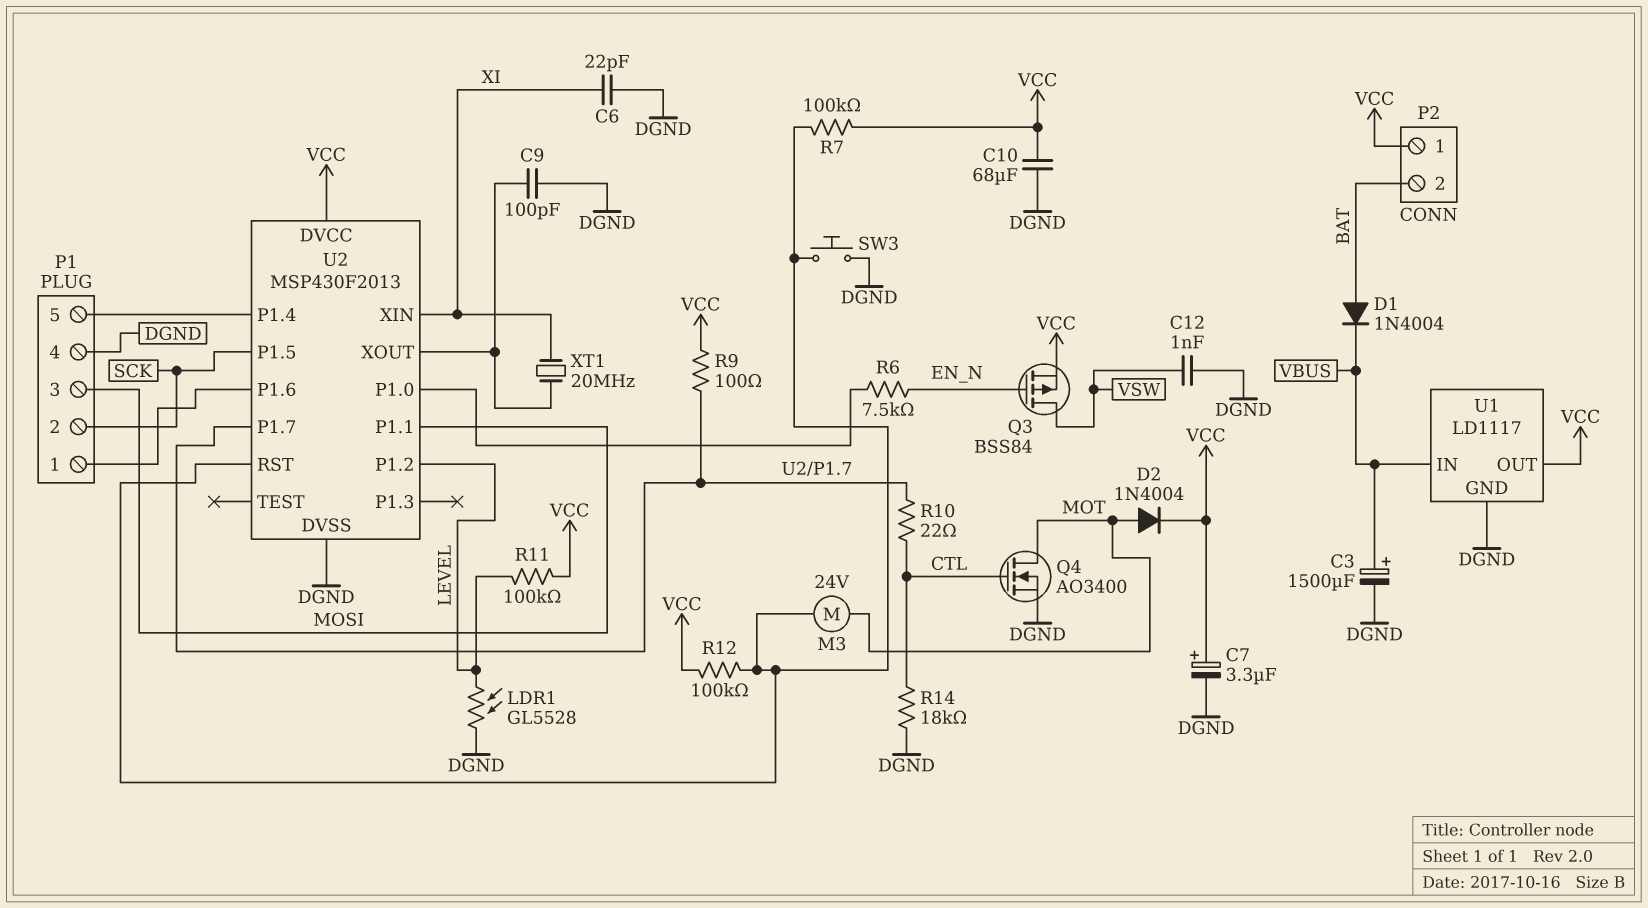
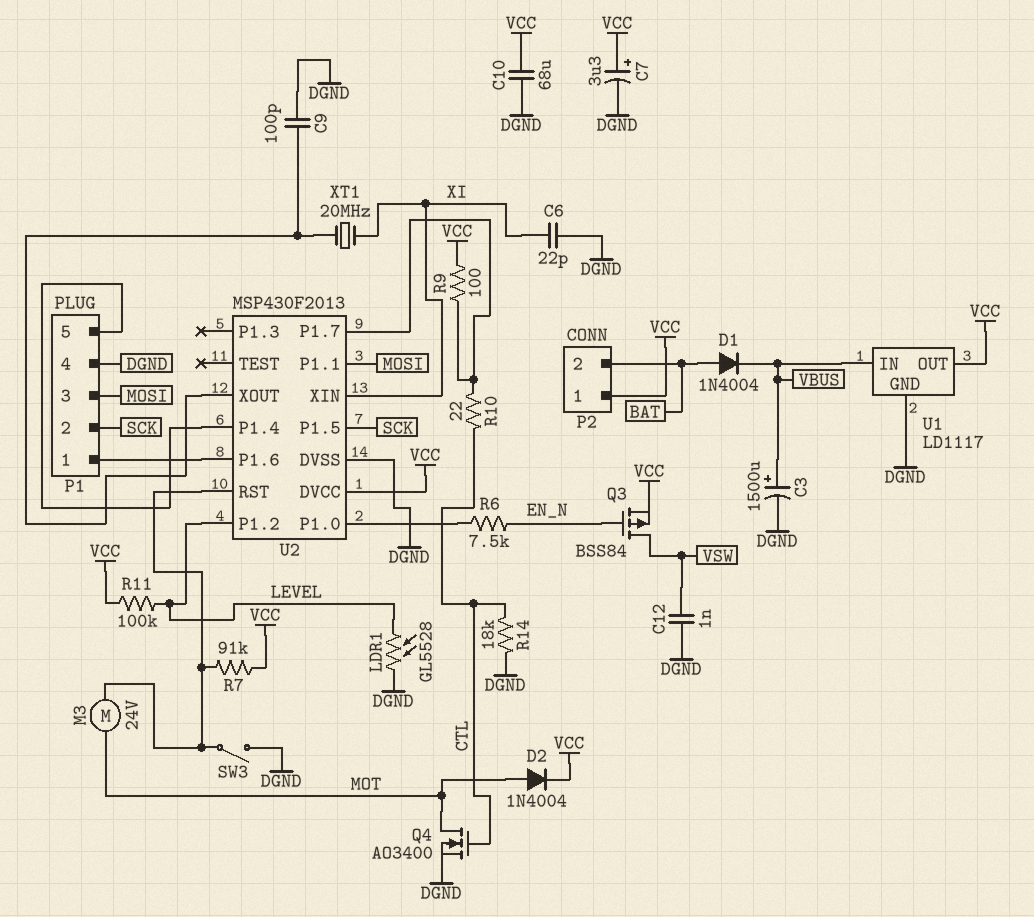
R7: 100k (U2/RST, VCC) -> 91k (U2/RST, VCC)
R12: 100k (U2/RST, VCC) -> none
SW3: button (DGND, U2/RST) -> switch (DGND, U2/RST)

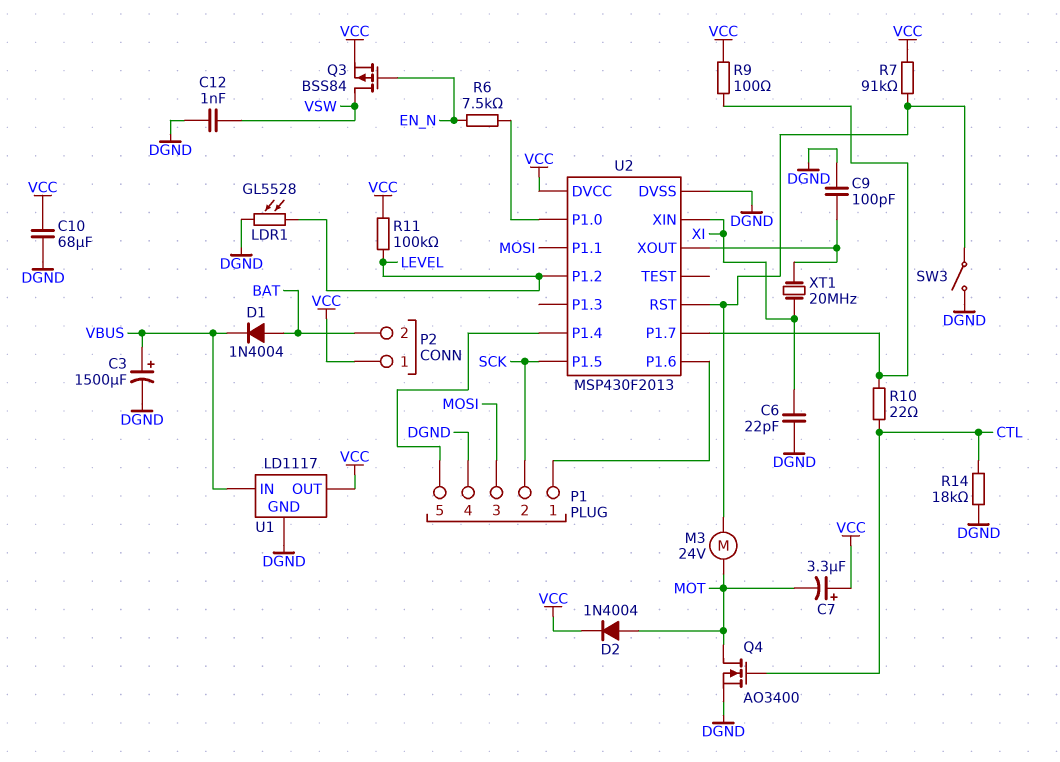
C7: 3.3uF (plus VCC, minus DGND) -> 3.3uF (plus VCC, minus MOT)

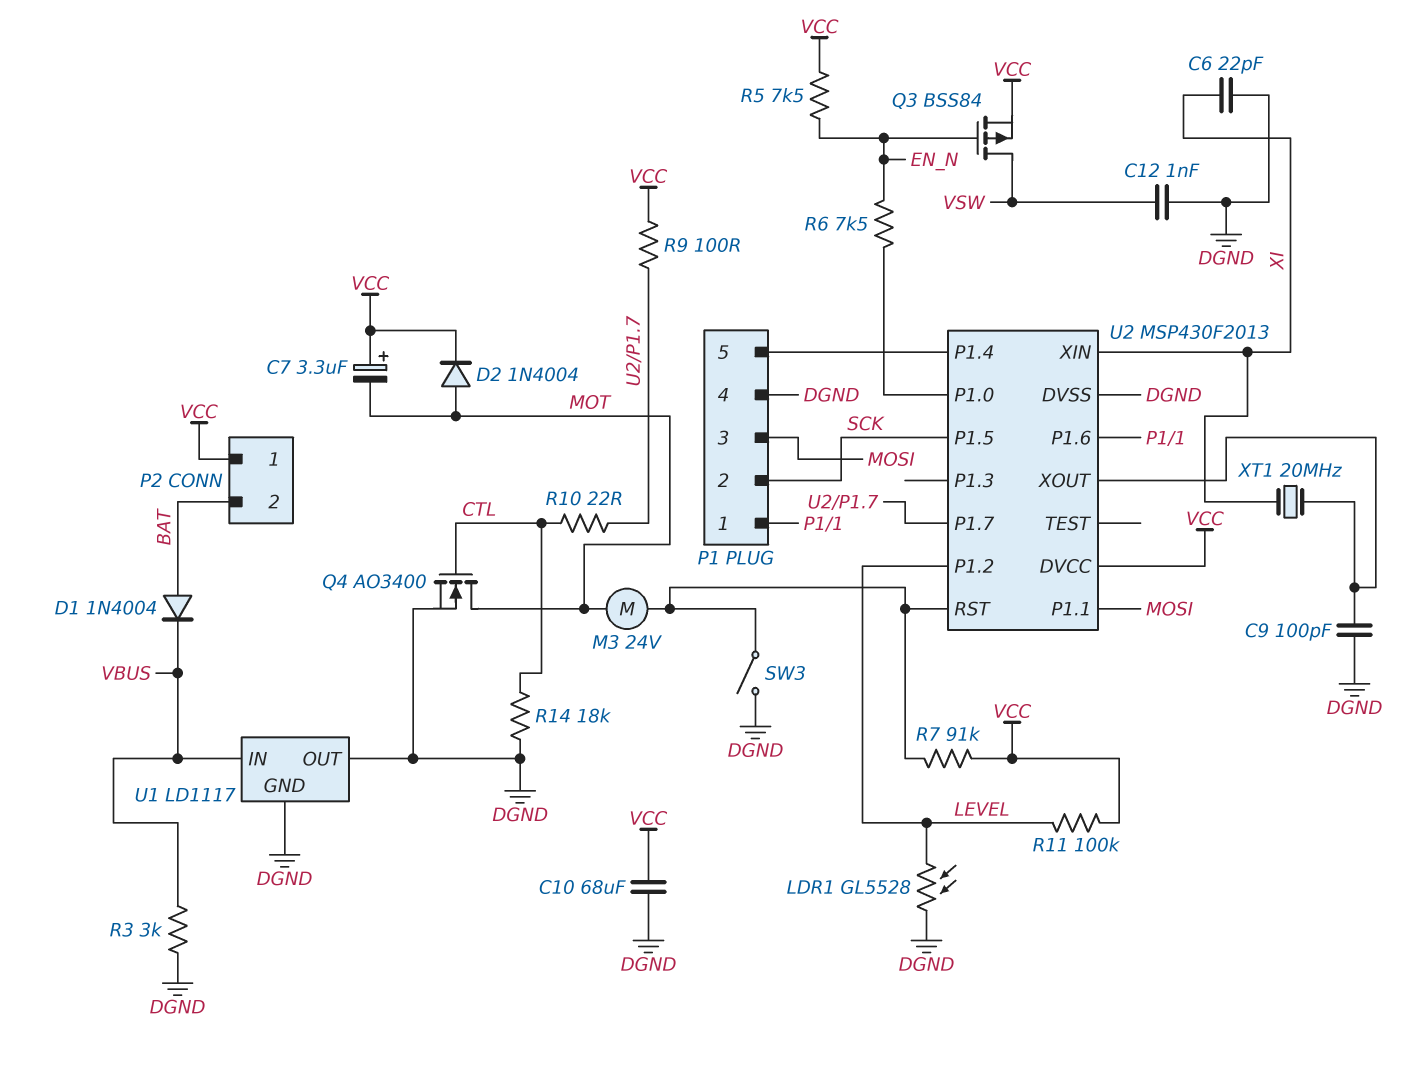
C3: 1500uF (plus VBUS, minus DGND) -> none
R3: none -> 3k (DGND, VBUS)
R5: none -> 7.5k (EN_N, VCC)
U1 pin OUT: VCC -> DGND

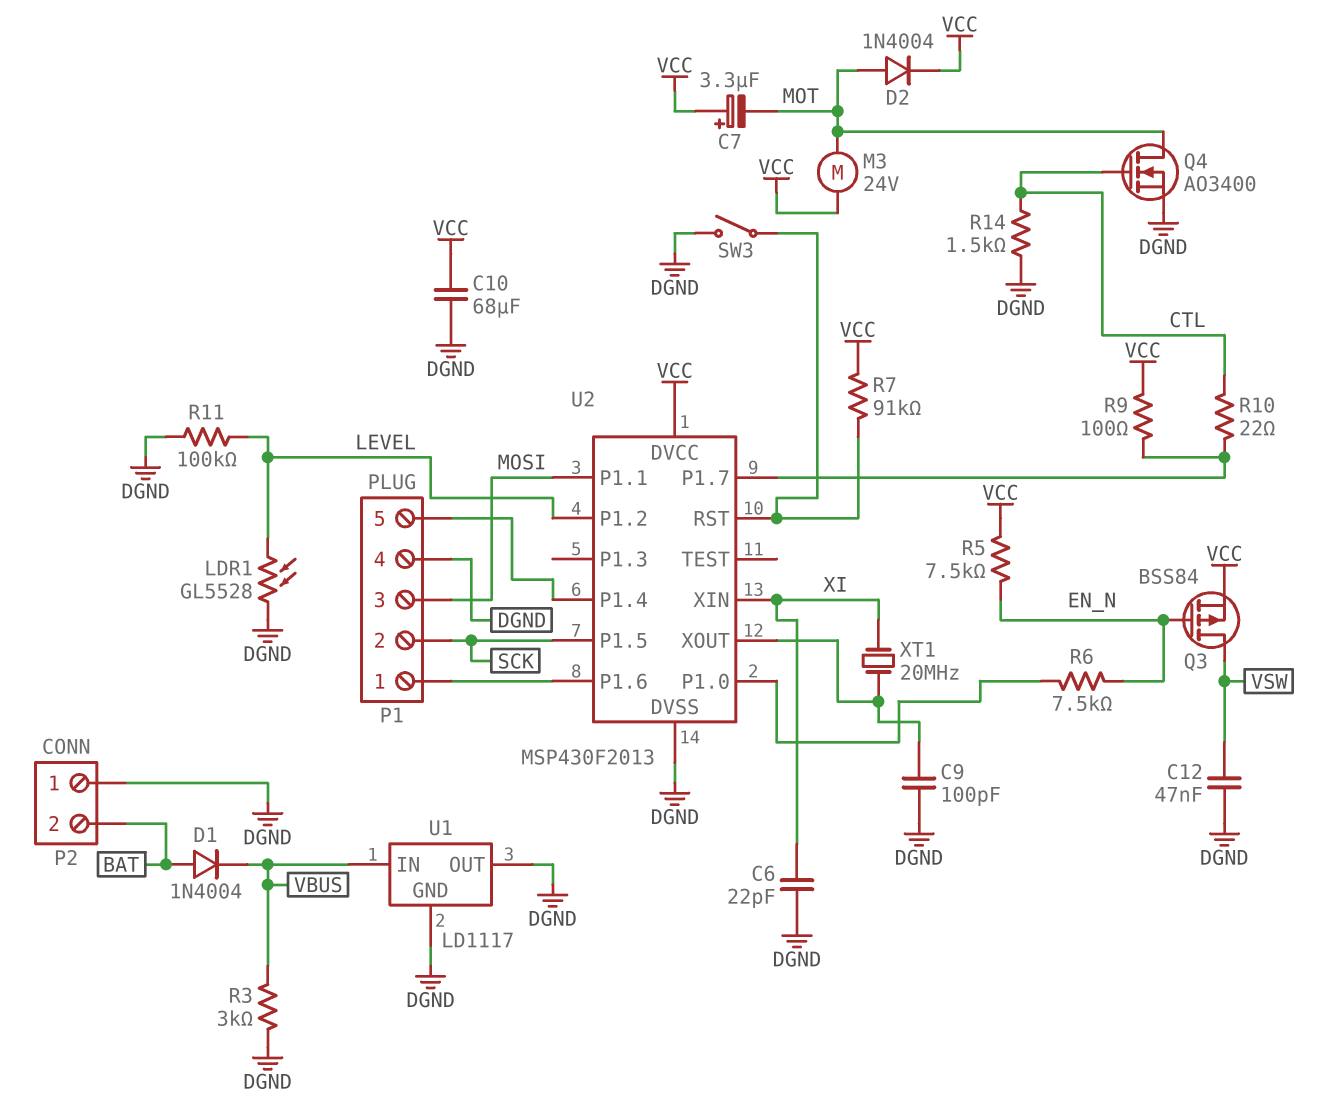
C12: 1nF (DGND, VSW) -> 47nF (DGND, VSW)
M3: motor 24V (MOT, U2/RST) -> motor 24V (MOT, VCC)
P2 pin 1: VCC -> DGND
R11: 100k (LEVEL, VCC) -> 100k (DGND, LEVEL)
R14: 18k (CTL, DGND) -> 1.5k (CTL, DGND)

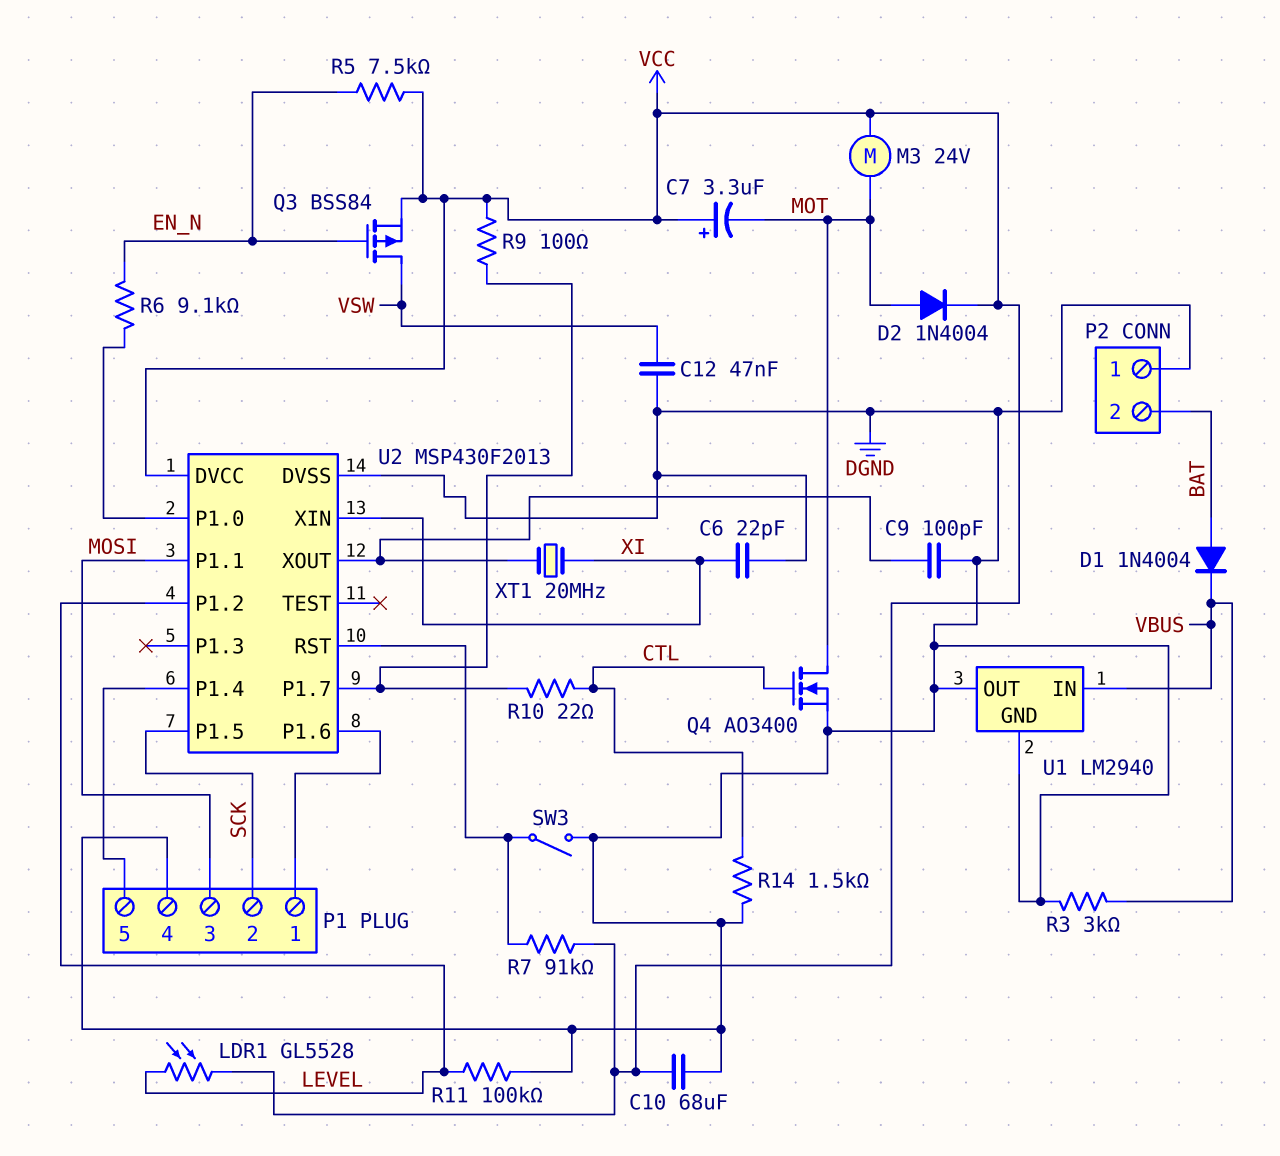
LDR1: GL5528 (DGND, LEVEL) -> GL5528 (LEVEL, VCC)
R6: 7.5k (EN_N, U2/P1.0) -> 9.1k (EN_N, U2/P1.0)
U1: LD1117 -> LM2940

